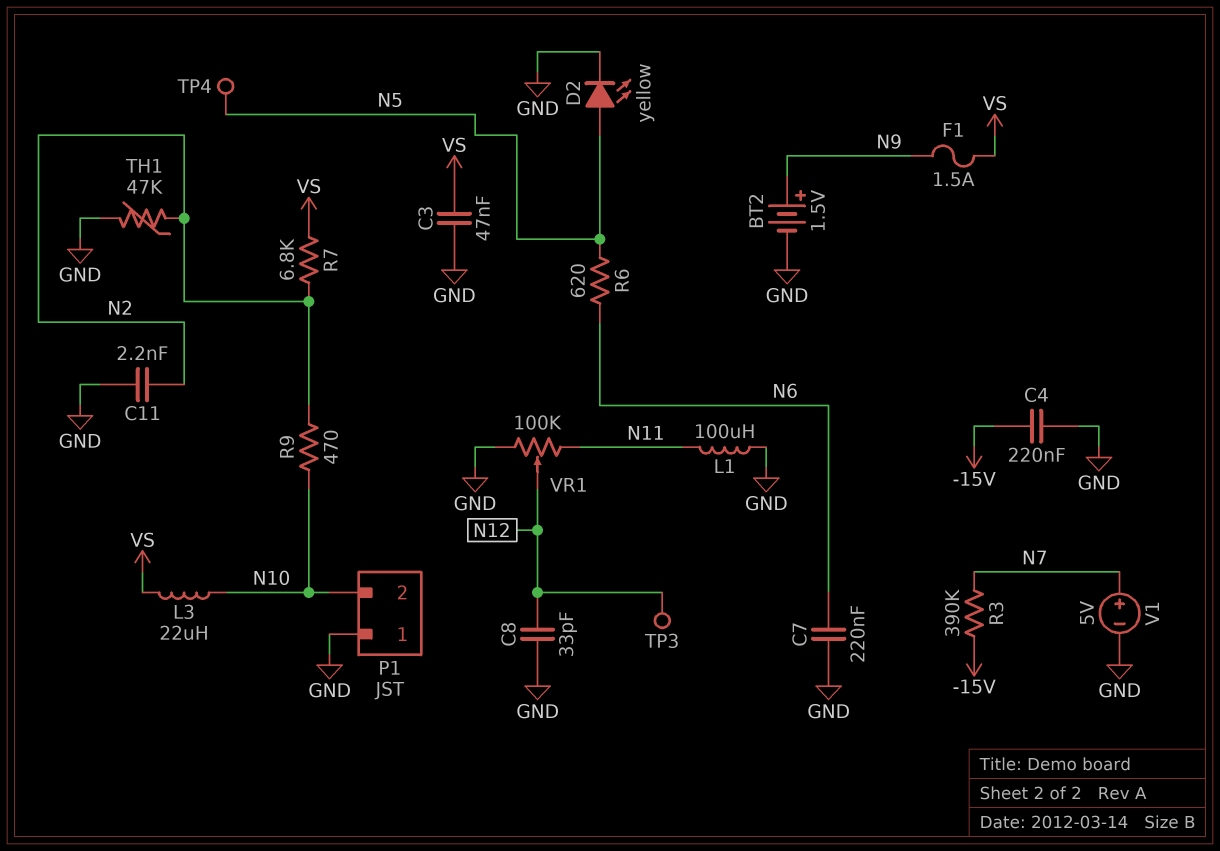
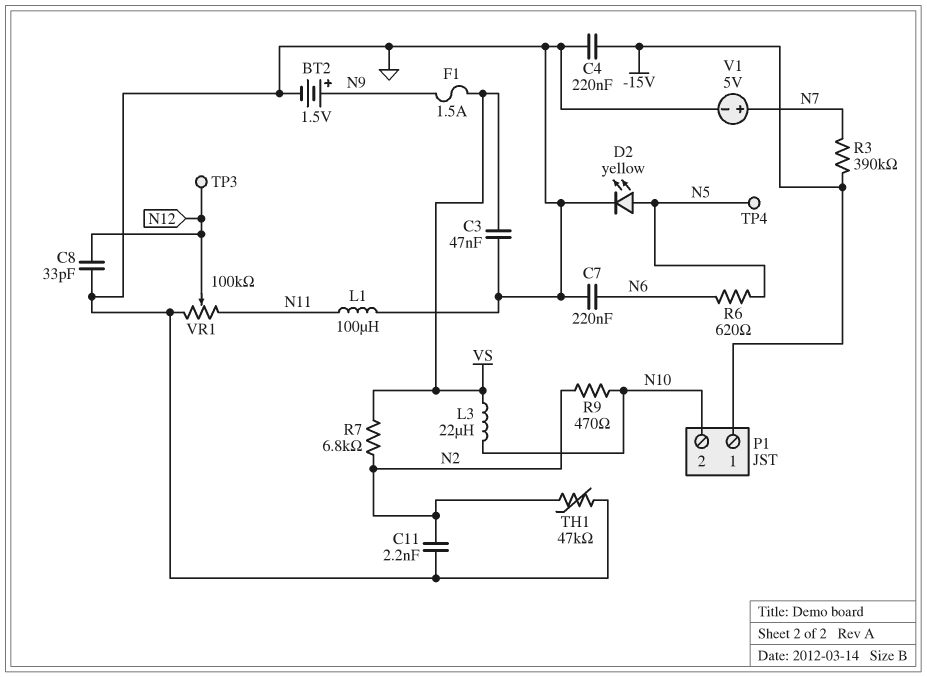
P1 pin 1: GND -> -15V

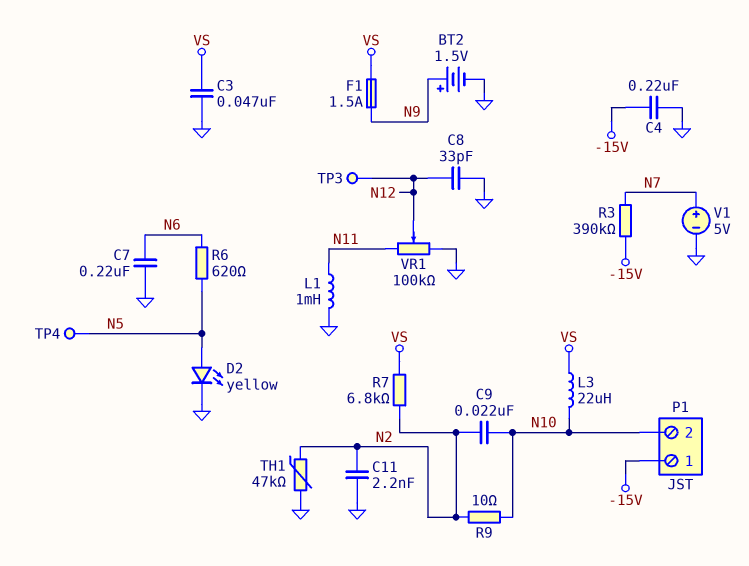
C9: none -> 22nF (N2, N10)
L1: 100uH (GND, N11) -> 1mH (GND, N11)
R9: 470 (N2, N10) -> 10 (N2, N10)

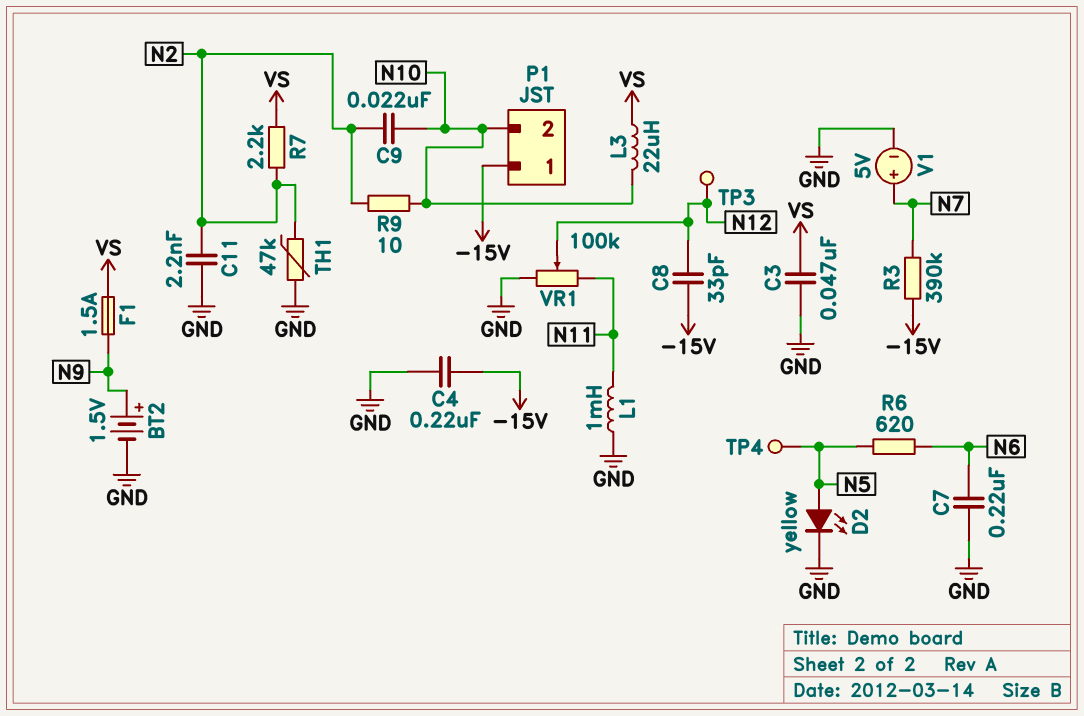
C8: 33pF (GND, N12) -> 33pF (-15V, N12)
R7: 6.8k (N2, VS) -> 2.2k (N2, VS)

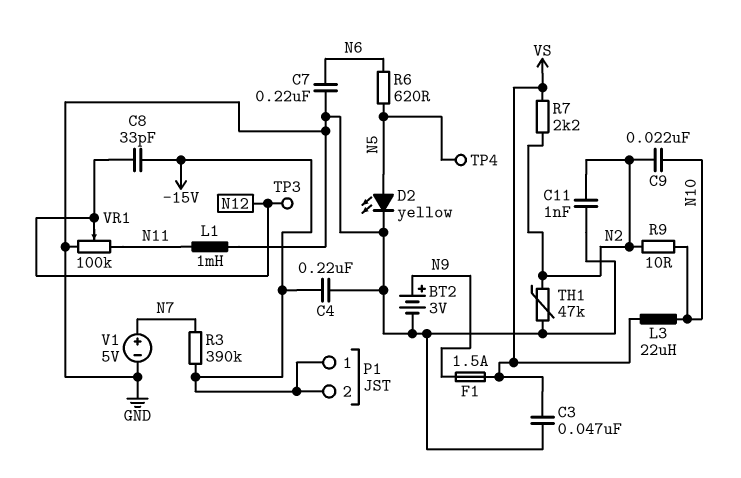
BT2: 1.5V (plus N9, minus GND) -> 3V (plus N9, minus GND)
C11: 2.2nF (GND, N2) -> 1nF (GND, N2)
P1 pin 2: N10 -> -15V

